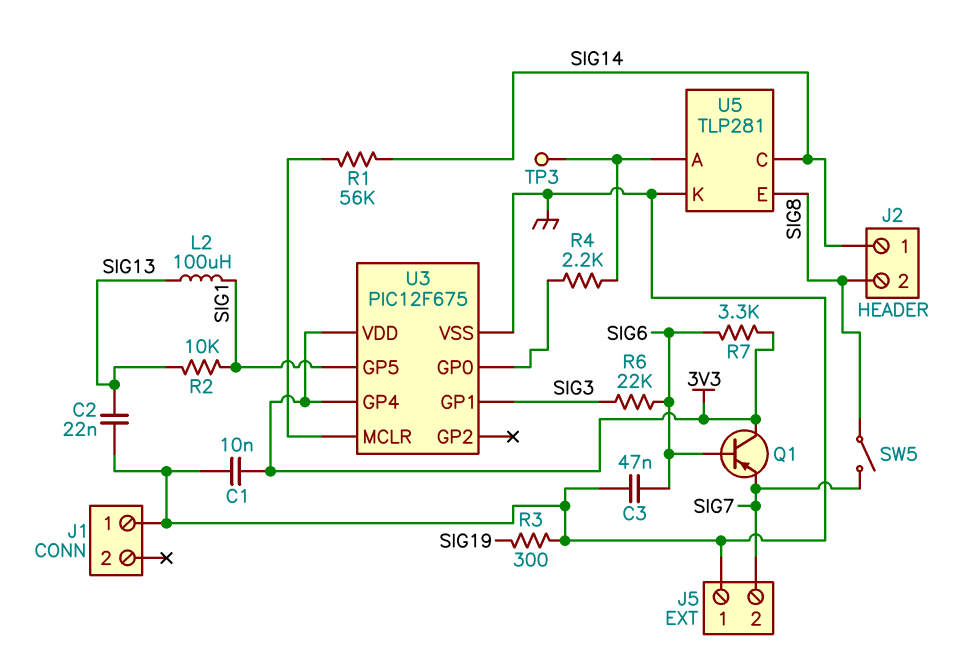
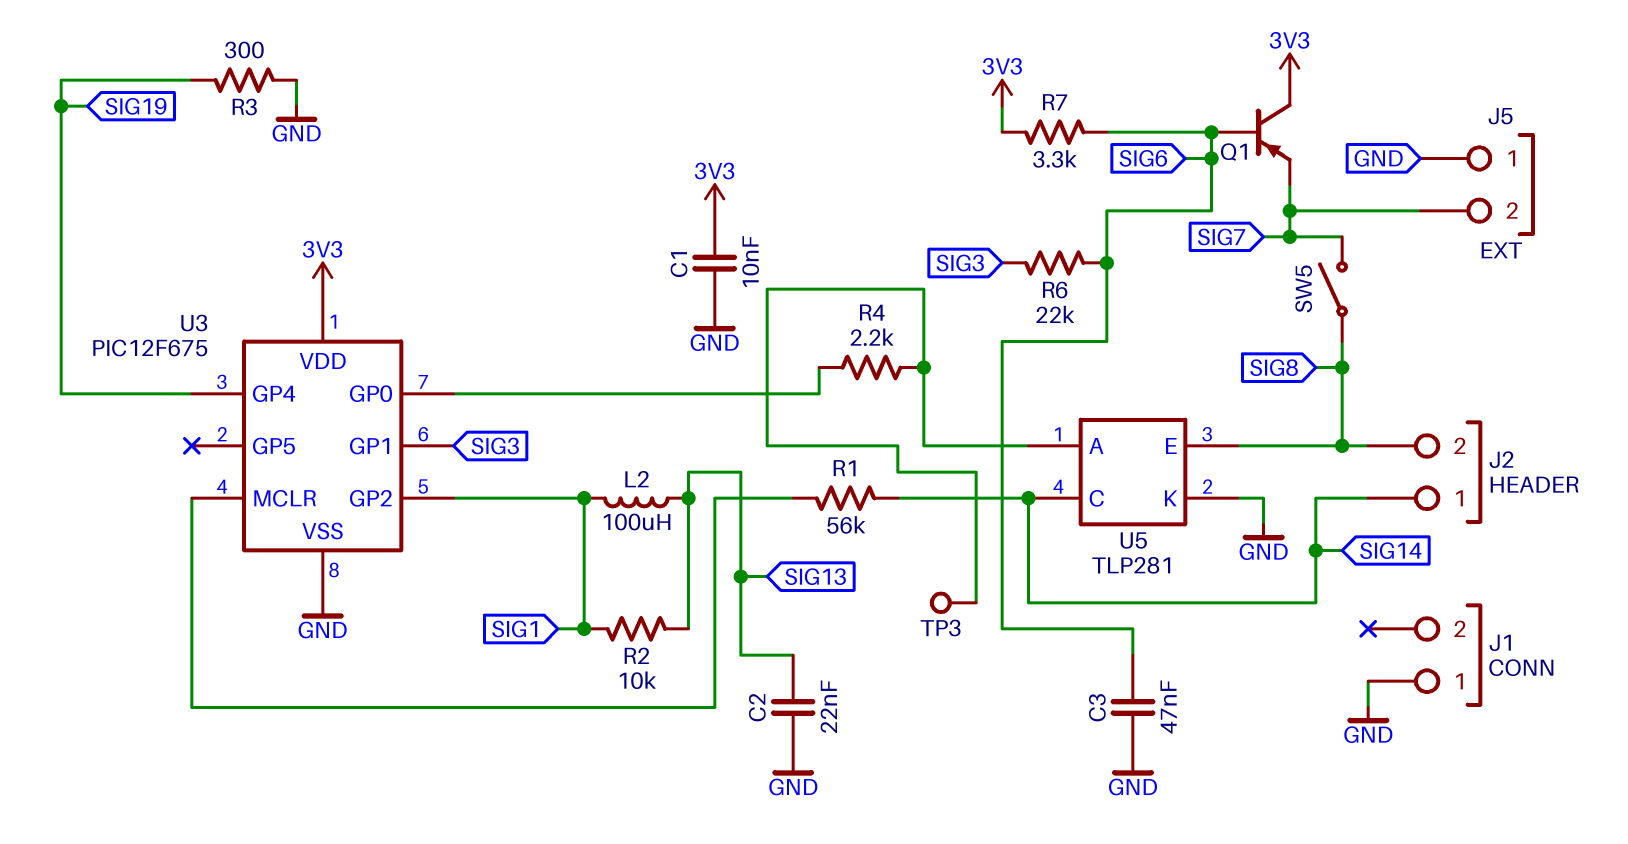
U3 pin GP2: none -> SIG1
U3 pin GP4: 3V3 -> SIG19
U3 pin GP5: SIG1 -> none

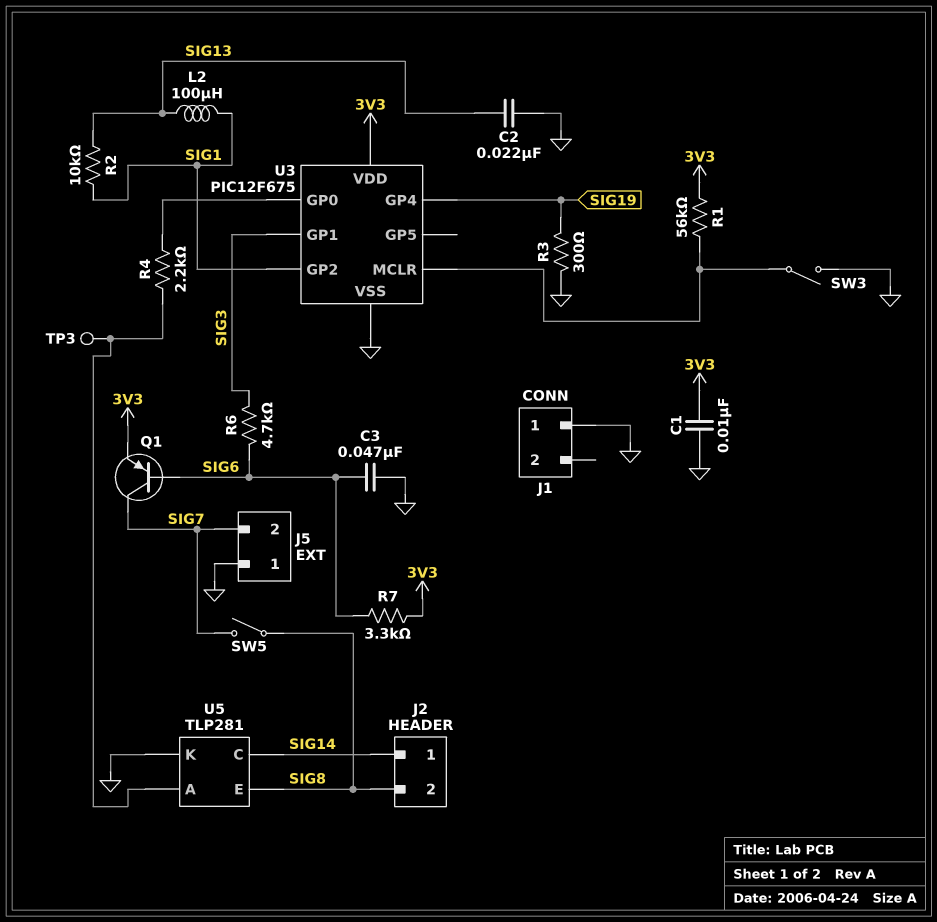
Q1: PNP (B SIG6, C 3V3, E SIG7) -> PNP (B SIG6, C SIG7, E 3V3)
R1: 56k (SIG14, U3/MCLR) -> 56k (3V3, U3/MCLR)
R6: 22k (SIG3, SIG6) -> 4.7k (SIG3, SIG6)
SW3: none -> switch (GND, U3/MCLR)

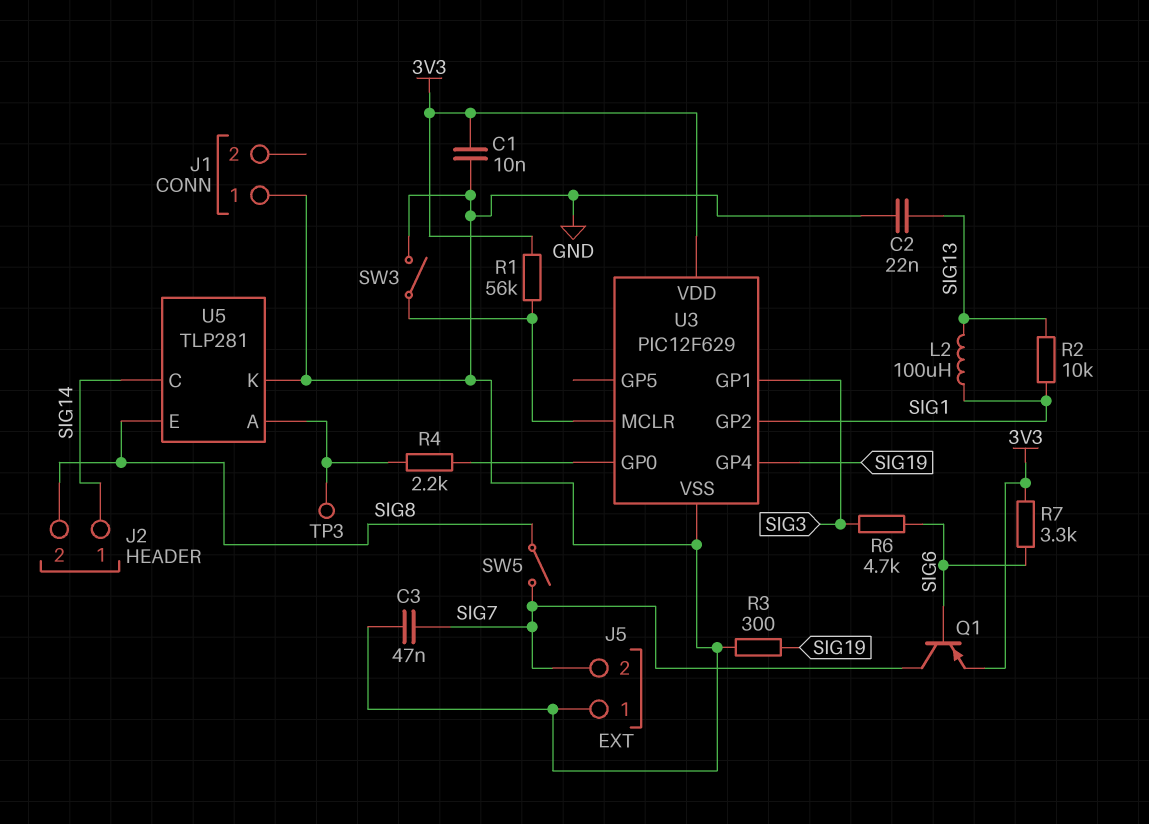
C3: 47nF (GND, SIG6) -> 47nF (GND, SIG7)
U3: PIC12F675 -> PIC12F629

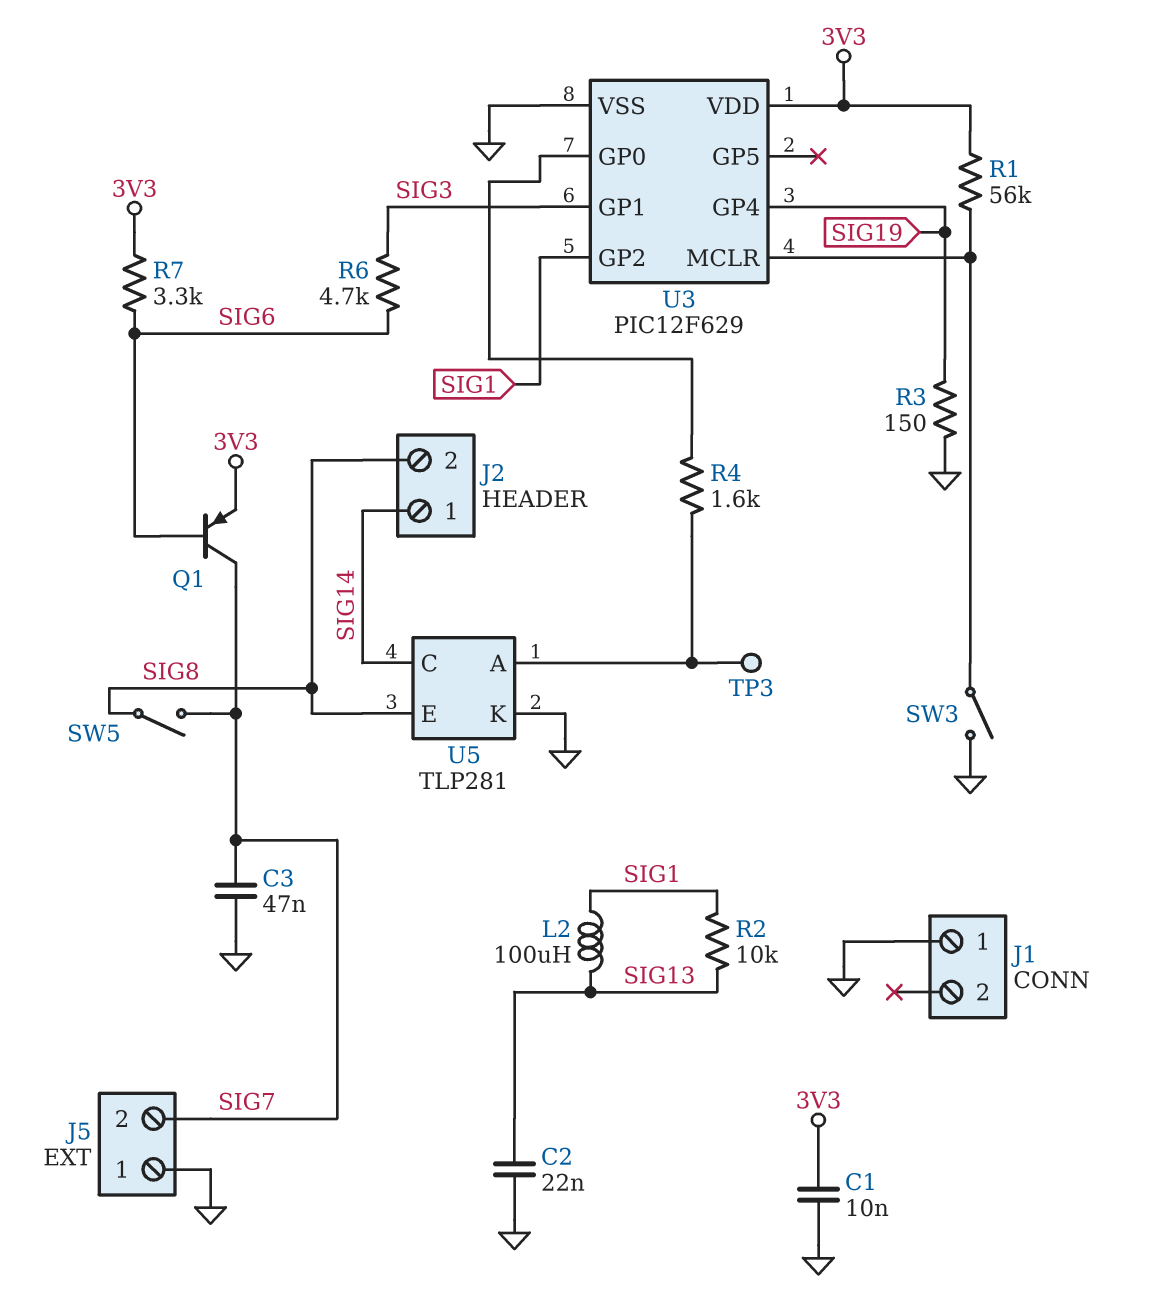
R3: 300 (GND, SIG19) -> 150 (GND, SIG19)
R4: 2.2k (U3/GP0, U5/A) -> 1.6k (U3/GP0, U5/A)

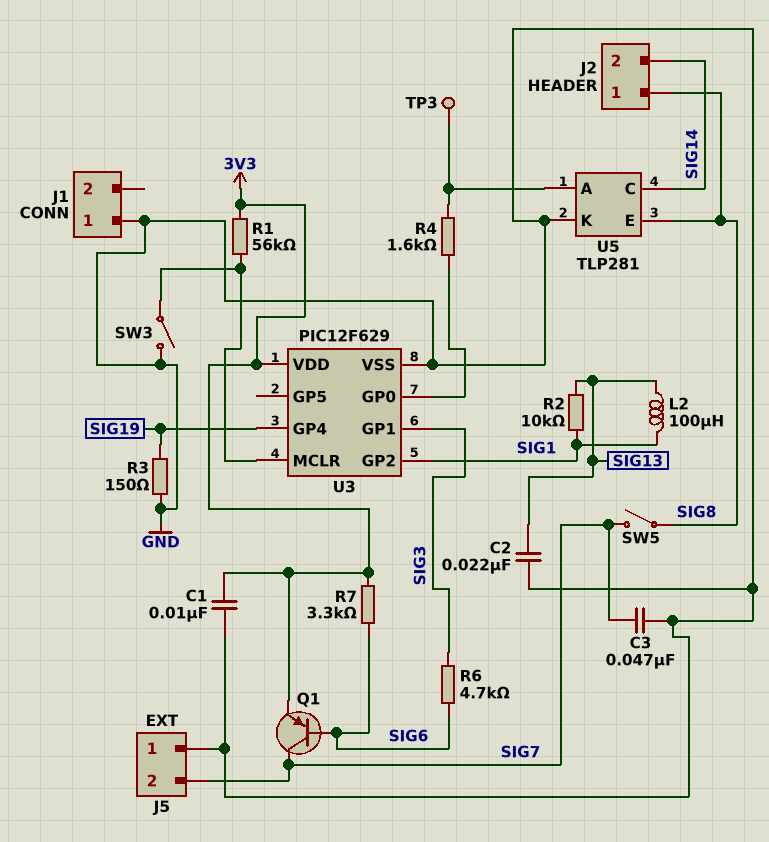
J2 pin 1: SIG14 -> SIG8
J2 pin 2: SIG8 -> SIG14

